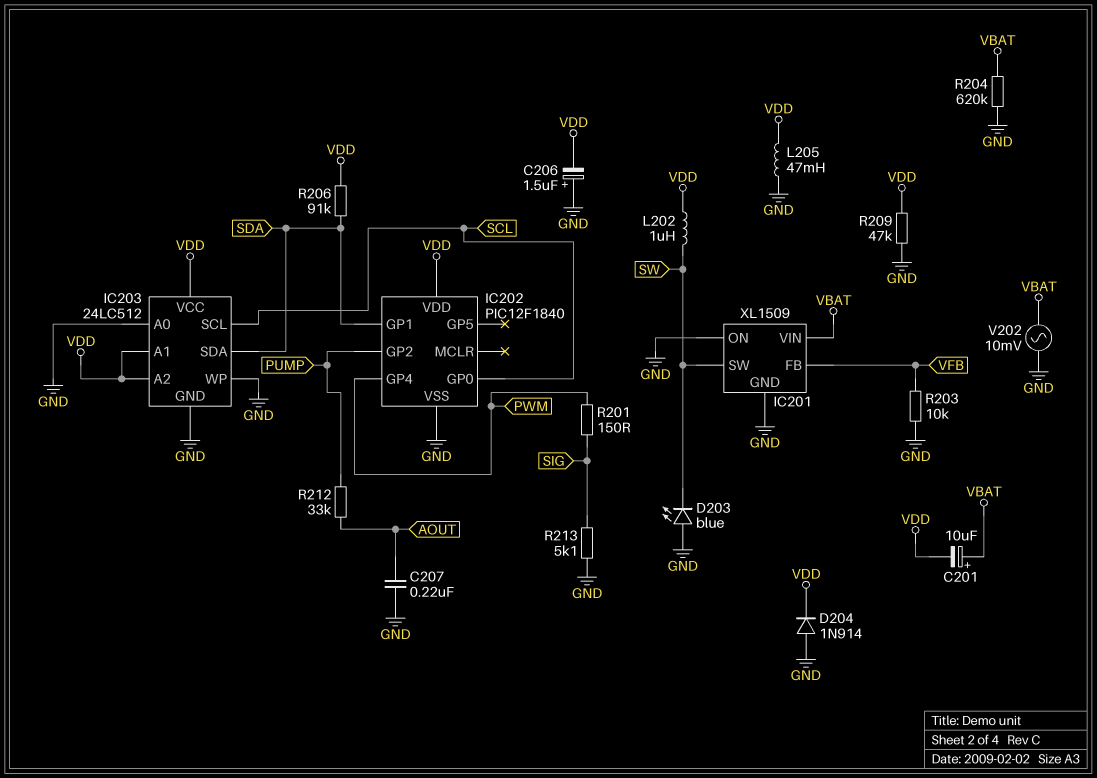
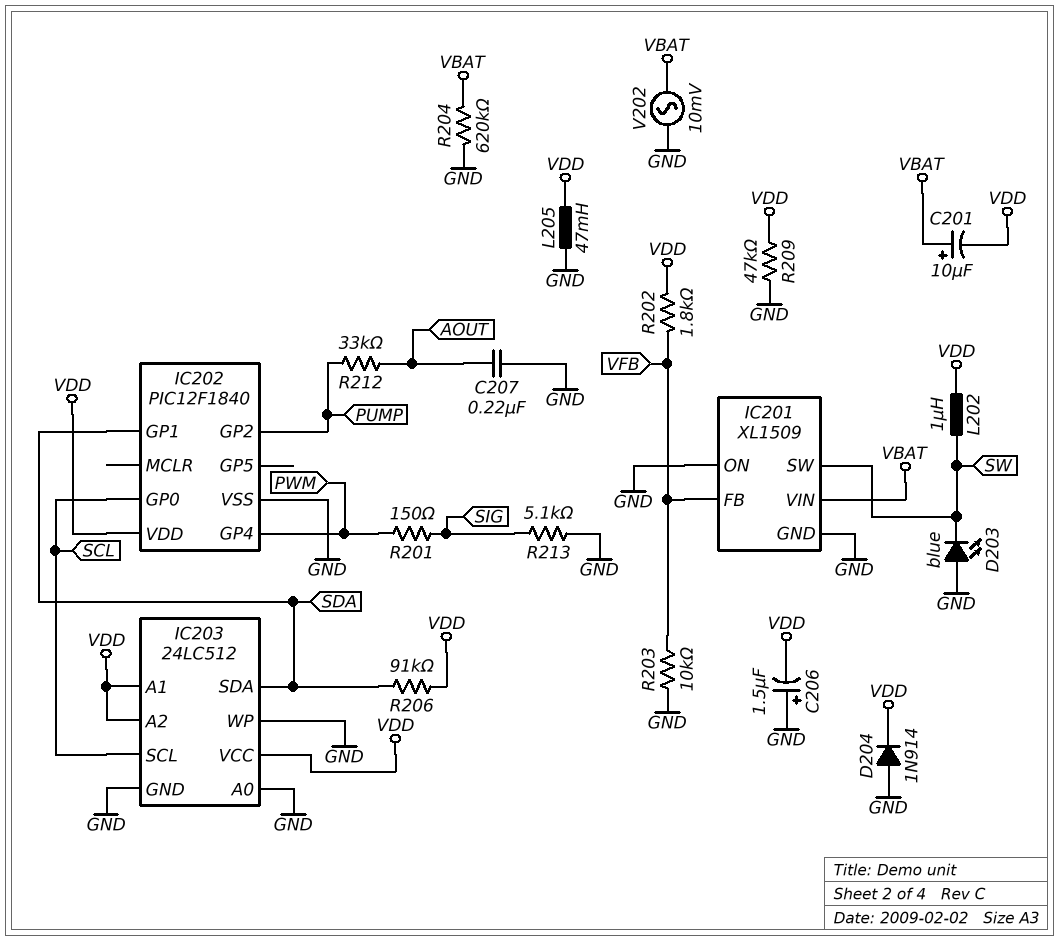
R202: none -> 1.8k (VDD, VFB)

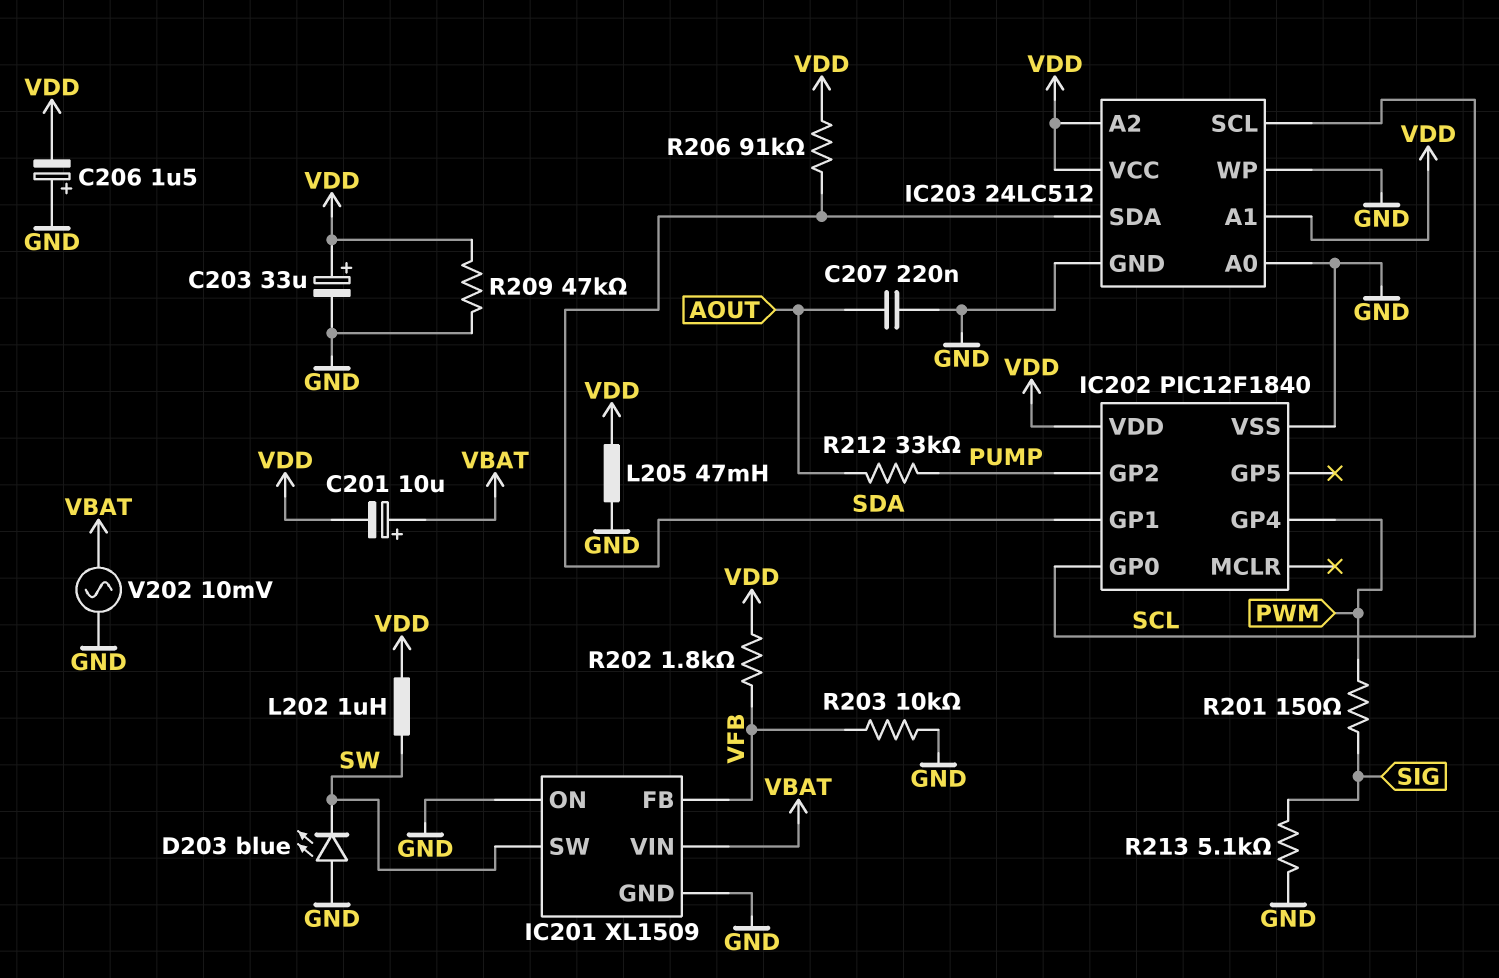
C203: none -> 33uF (plus VDD, minus GND)
D204: diode 1N914 (A GND, K VDD) -> none
R204: 620k (GND, VBAT) -> none

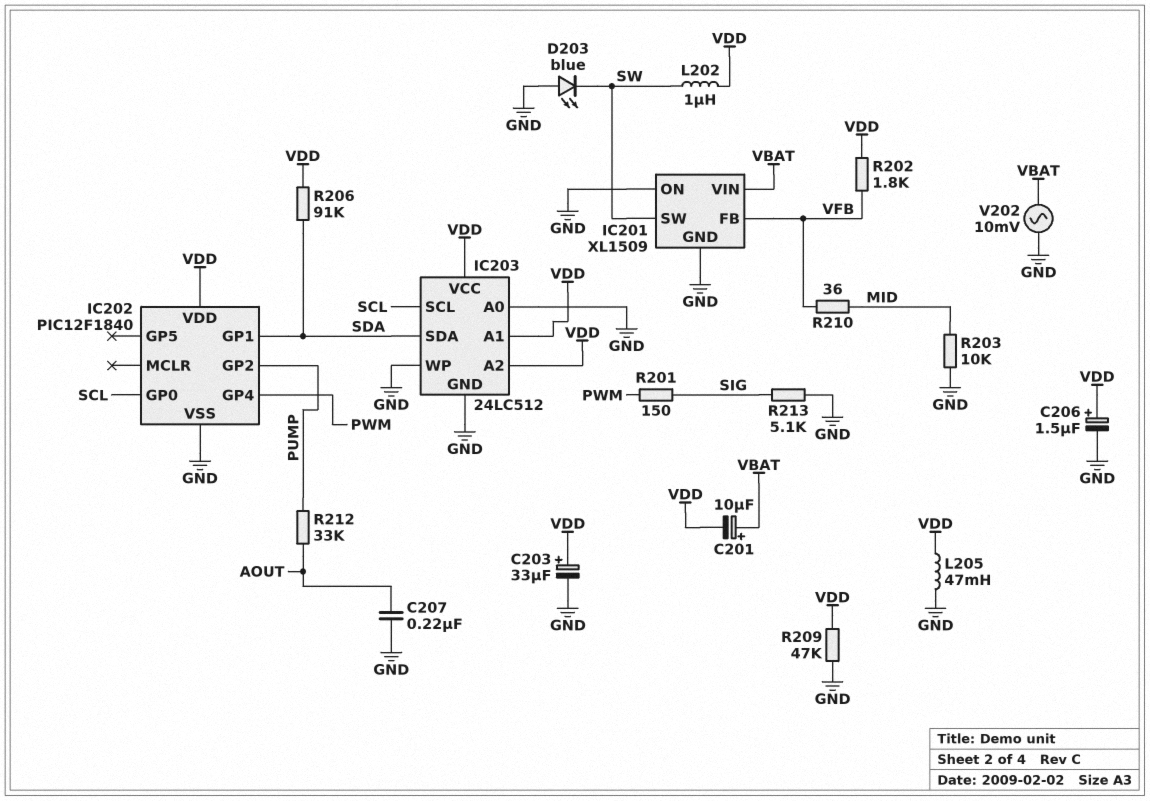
C206: 1.5uF (plus GND, minus VDD) -> 1.5uF (plus VDD, minus GND)
R203: 10k (GND, VFB) -> 10k (GND, MID)
R210: none -> 36 (MID, VFB)

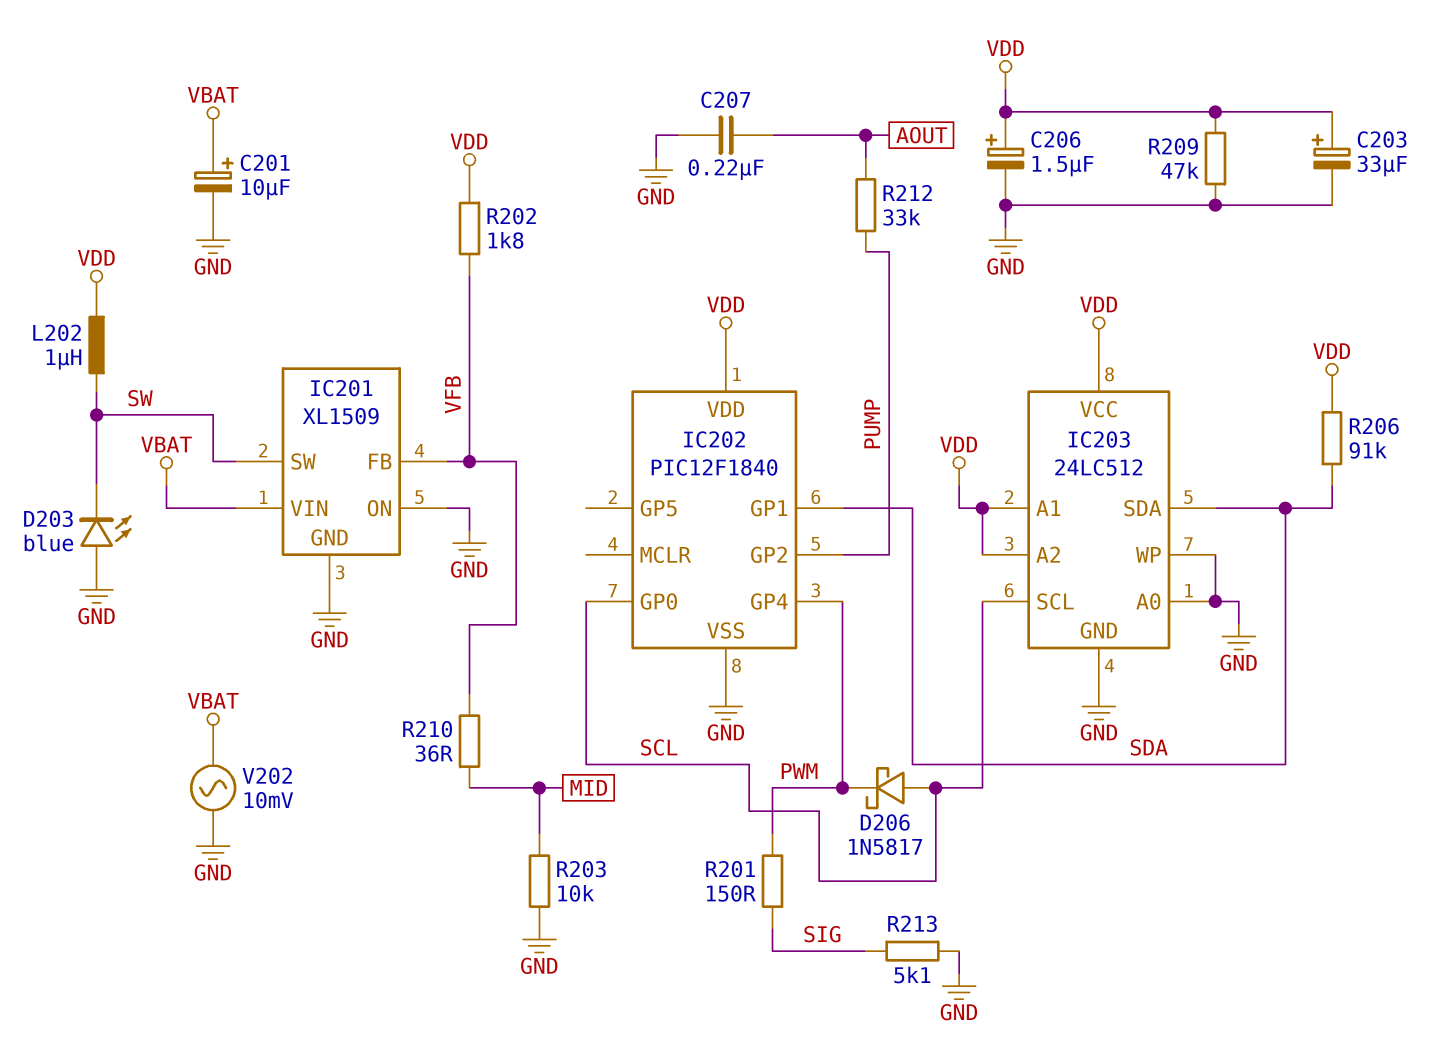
C201: 10uF (plus VBAT, minus VDD) -> 10uF (plus VBAT, minus GND)
D206: none -> schottky 1N5817 (A SCL, K PWM)
L205: 47mH (GND, VDD) -> none

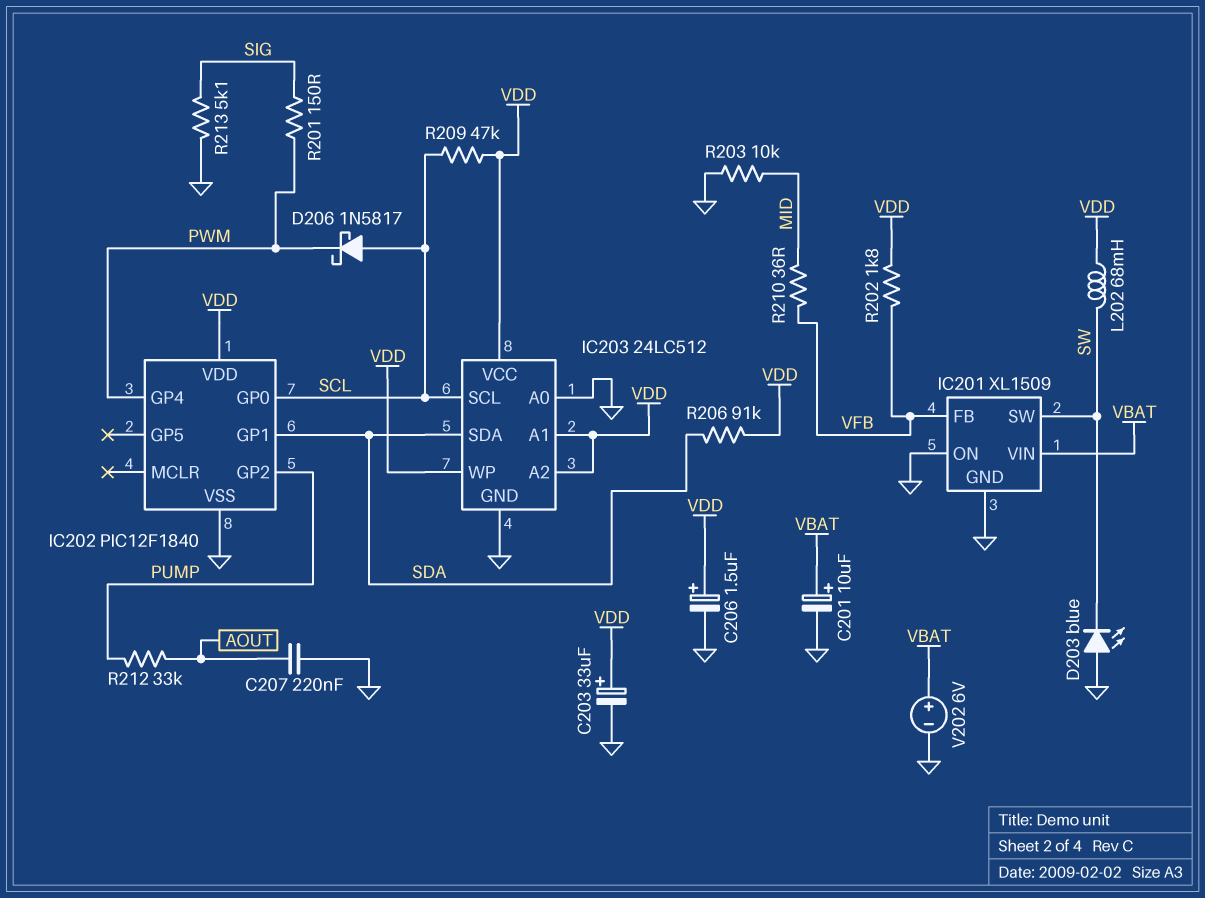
IC203 pin WP: GND -> VDD
L202: 1uH (SW, VDD) -> 68mH (SW, VDD)
R209: 47k (GND, VDD) -> 47k (SCL, VDD)
V202: AC 10mV (GND, VBAT) -> 6V (plus VBAT, minus GND)

